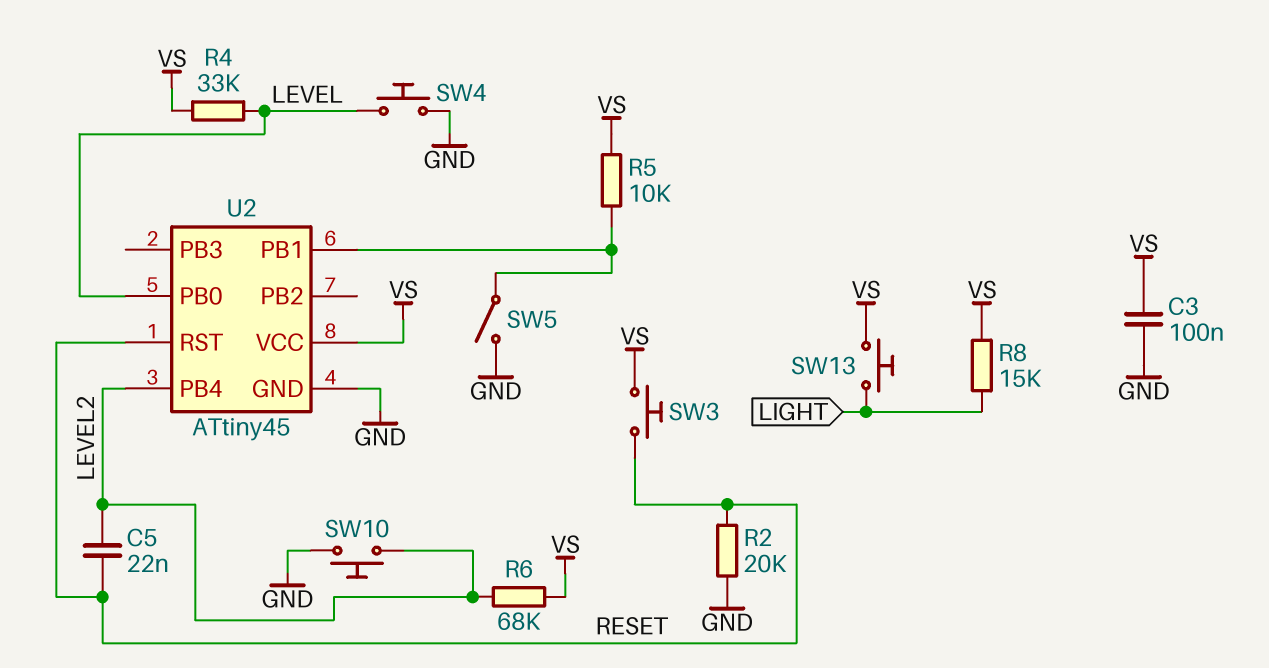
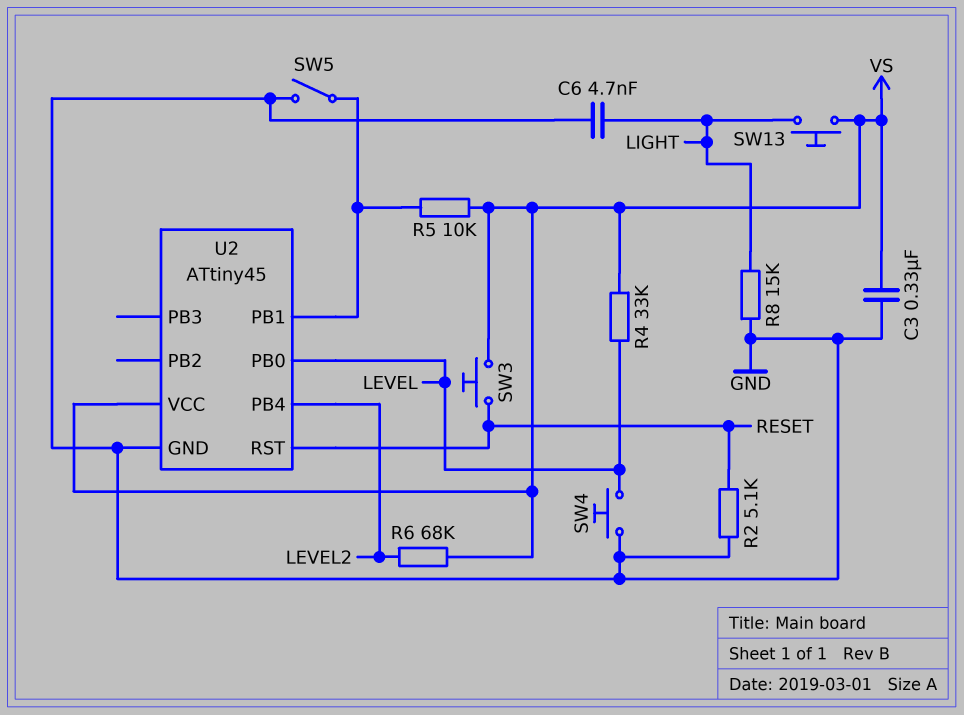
C3: 100nF (GND, VS) -> 330nF (GND, VS)
C5: 22nF (LEVEL2, RESET) -> none
C6: none -> 4.7nF (GND, LIGHT)
R2: 20k (GND, RESET) -> 5.1k (GND, RESET)
R8: 15k (LIGHT, VS) -> 15k (GND, LIGHT)
SW10: button (GND, LEVEL2) -> none

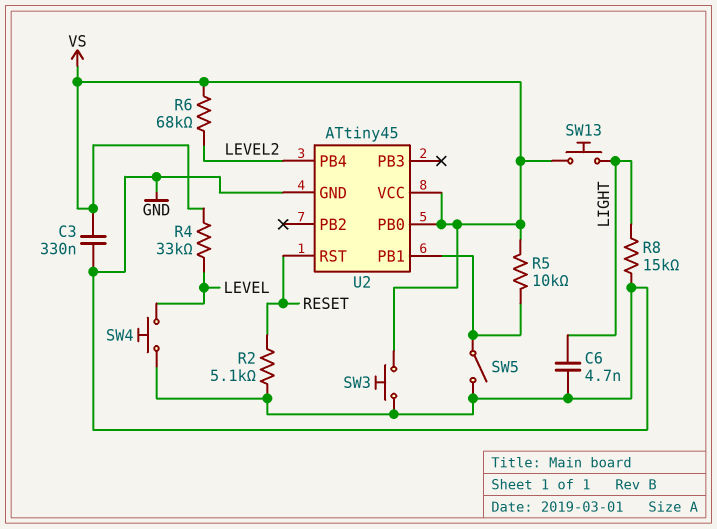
SW3: button (RESET, VS) -> button (GND, VS)
U2 pin PB0: LEVEL -> VS

